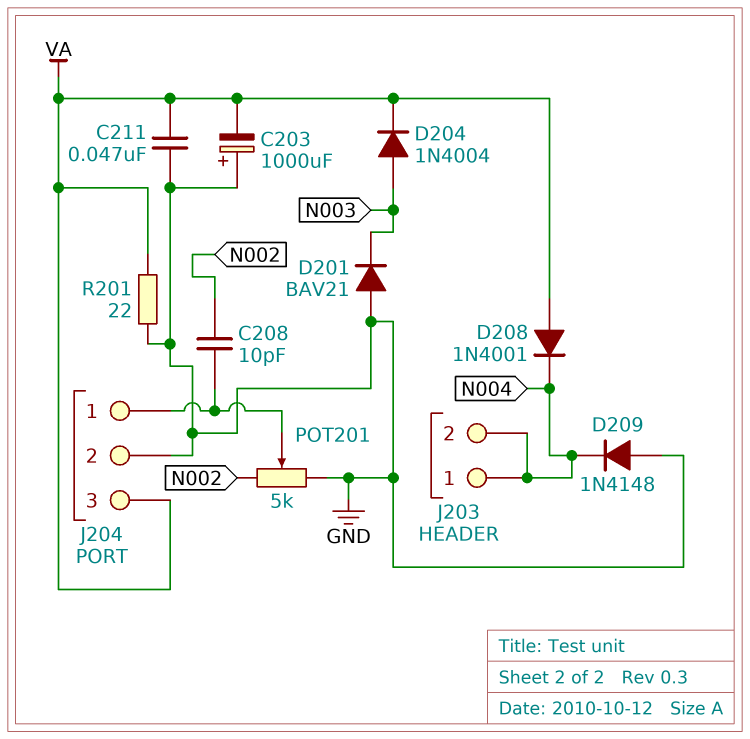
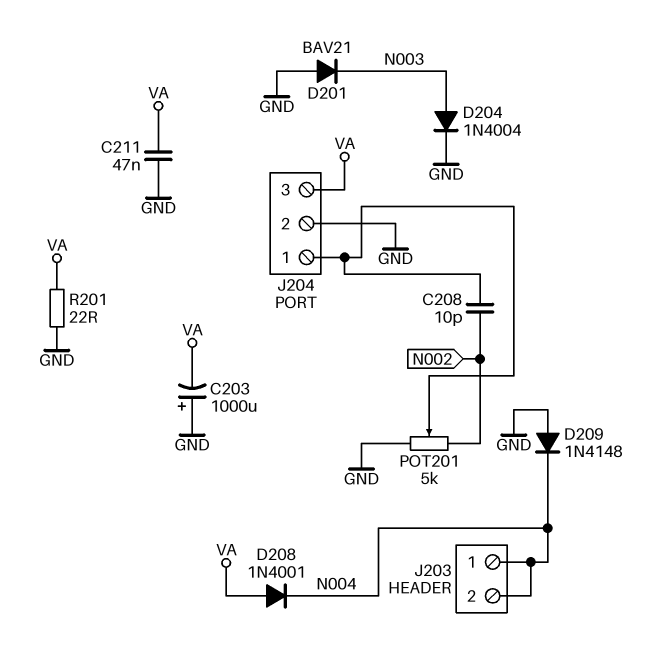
D204: diode 1N4004 (A N003, K VA) -> diode 1N4004 (A N003, K GND)

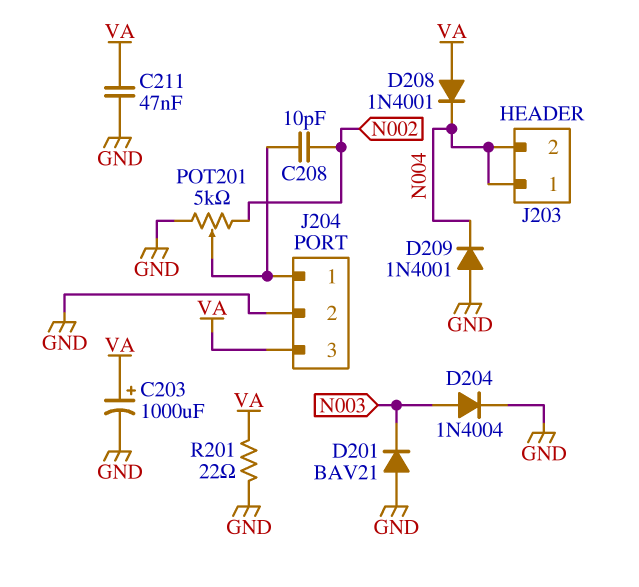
C203: 1000uF (plus GND, minus VA) -> 1000uF (plus VA, minus GND)
D209: diode 1N4148 (A GND, K N004) -> diode 1N4001 (A GND, K N004)

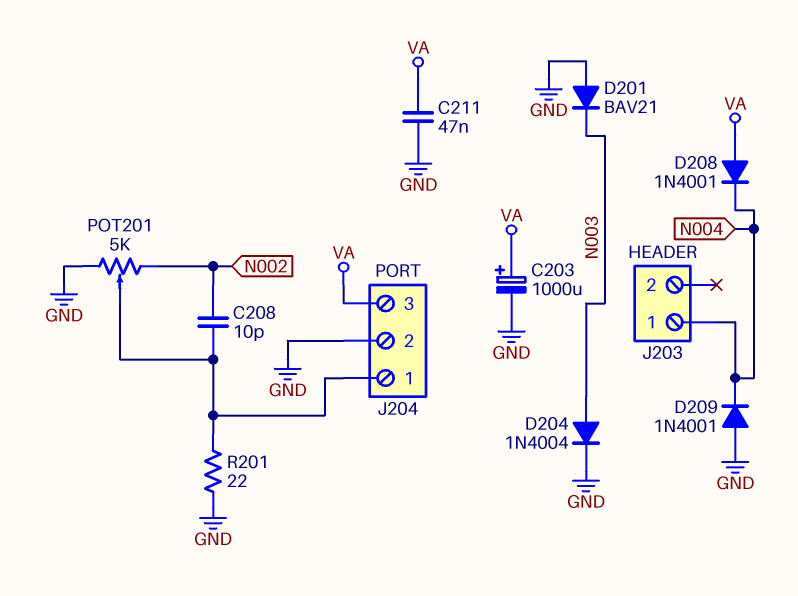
J203 pin 2: N004 -> none
R201: 22 (GND, VA) -> 22 (GND, J204/1)

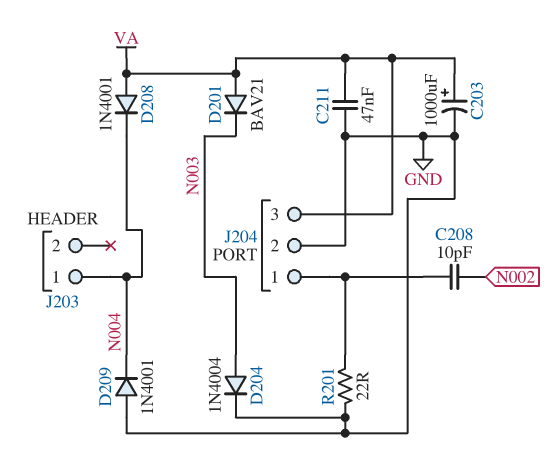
D201: diode BAV21 (A GND, K N003) -> diode BAV21 (A VA, K N003)
POT201: 5k (GND, N002, wiper J204/1) -> none

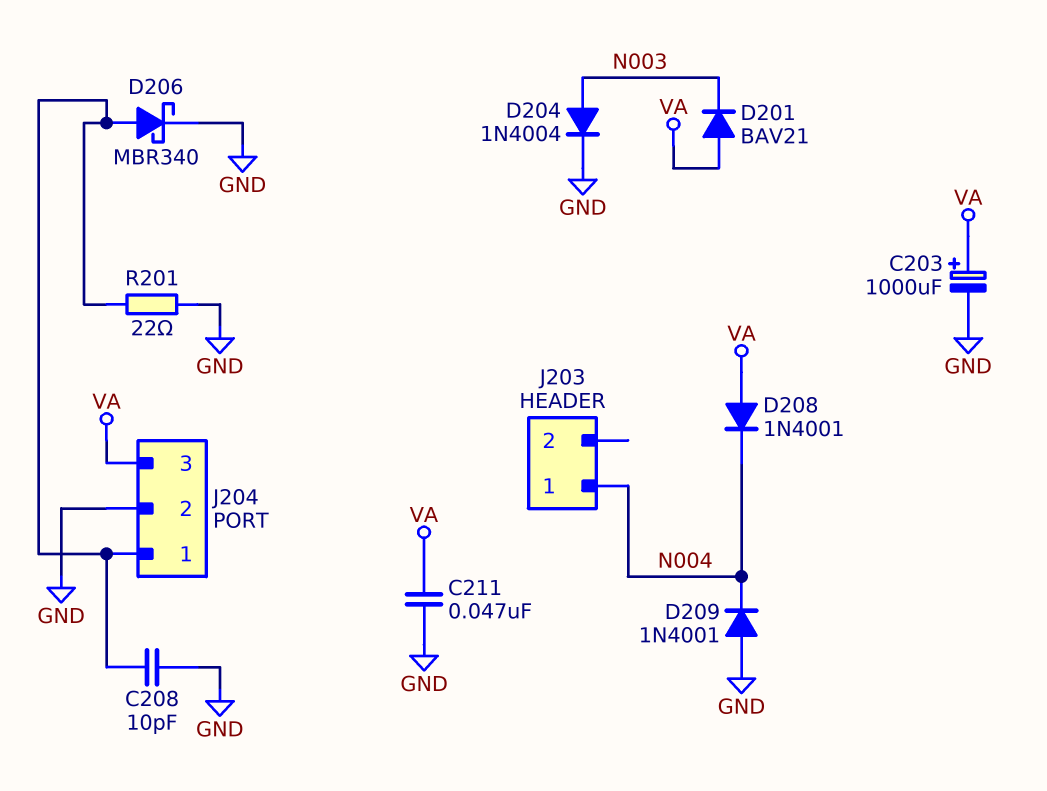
C208: 10pF (J204/1, N002) -> 10pF (GND, J204/1)
D206: none -> schottky MBR340 (A J204/1, K GND)

